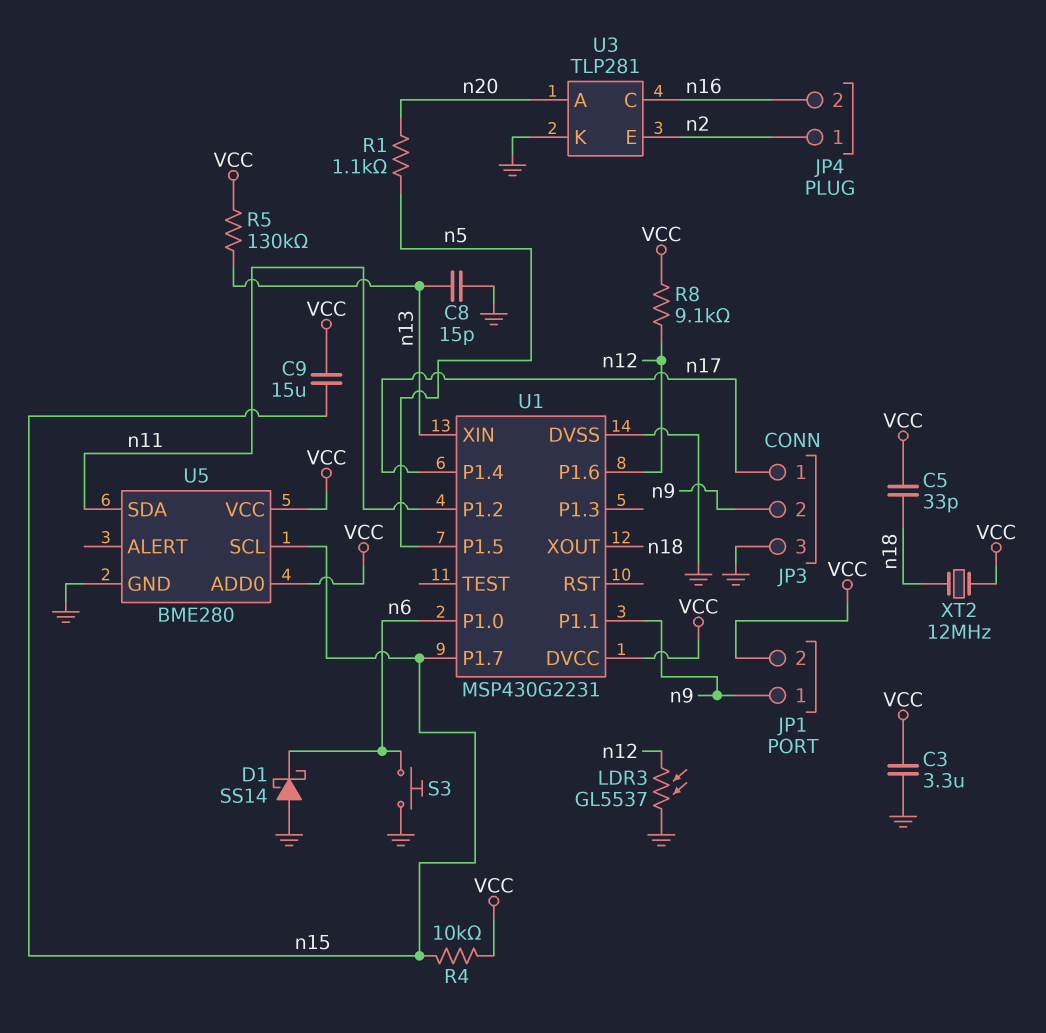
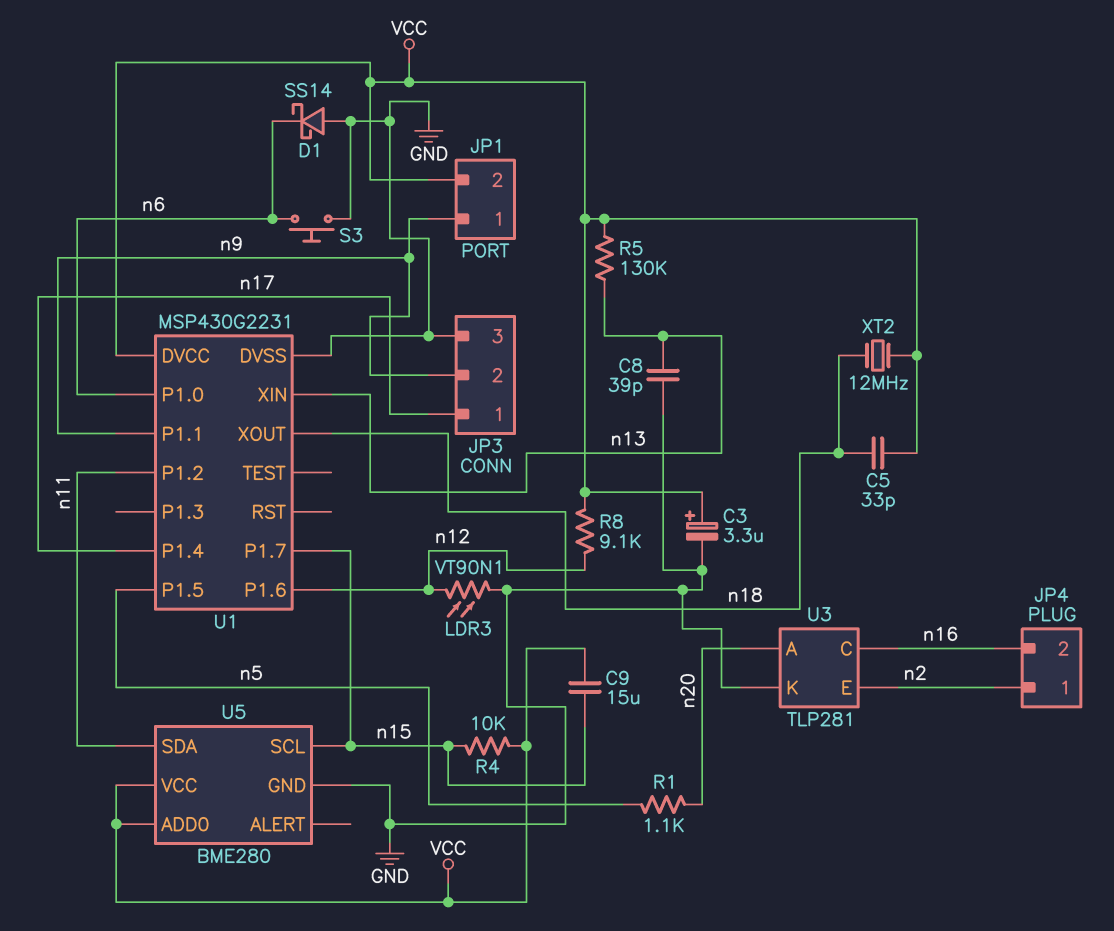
C3: 3.3uF (GND, VCC) -> 3.3uF (plus VCC, minus GND)
C8: 15pF (GND, n13) -> 39pF (GND, n13)
LDR3: GL5537 (GND, n12) -> VT90N1 (GND, n12)

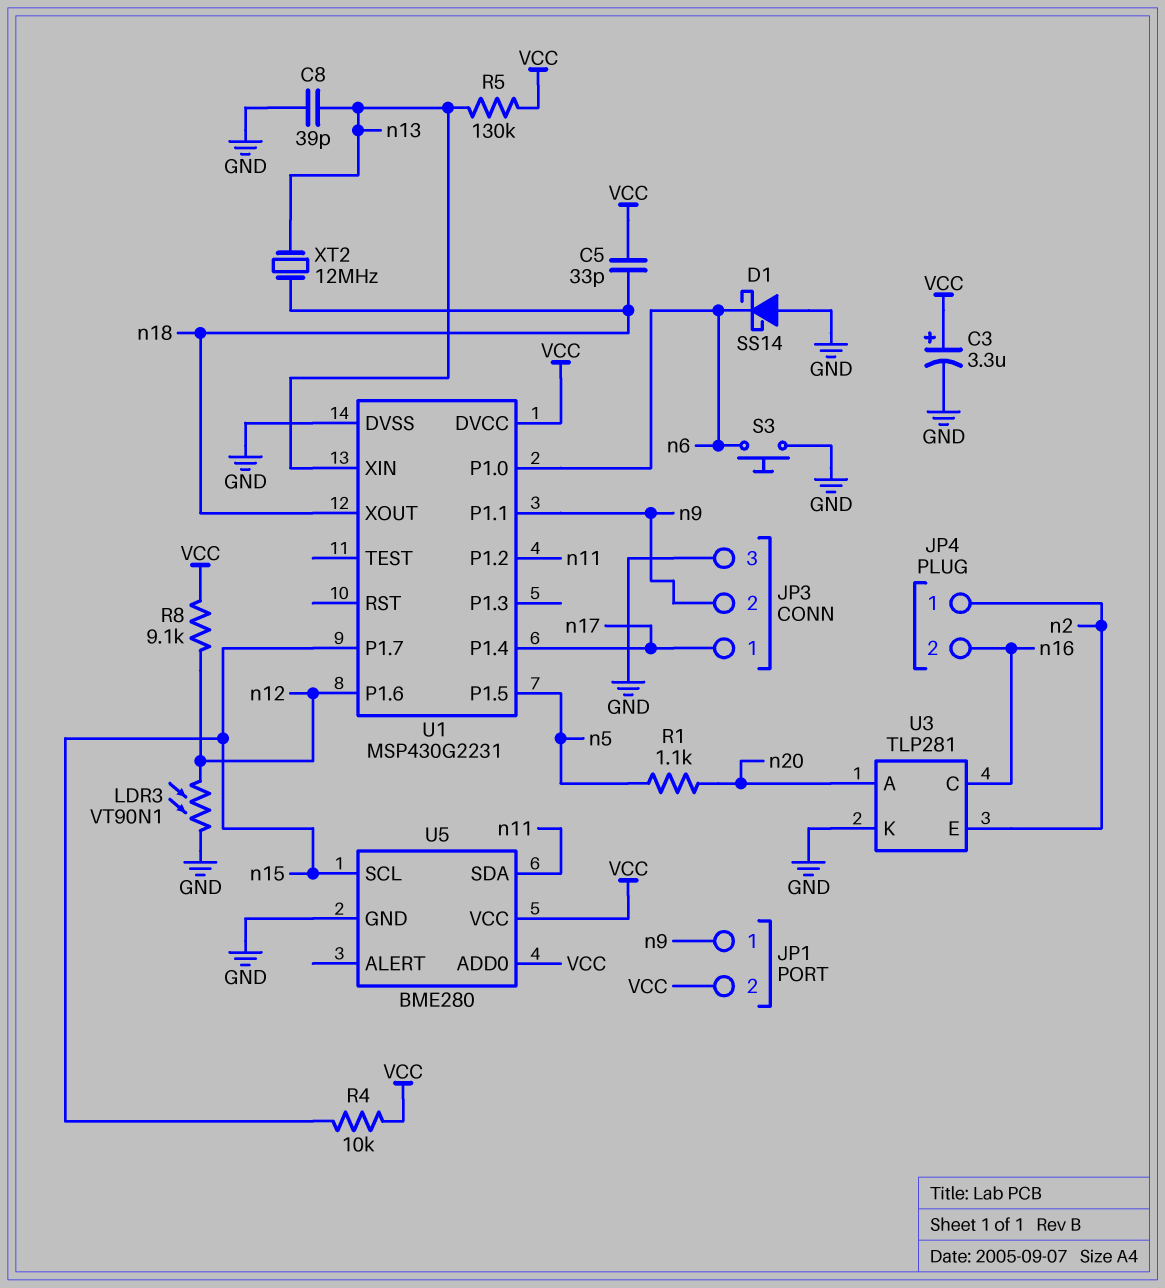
C9: 15uF (VCC, n15) -> none
XT2: 12MHz (VCC, n18) -> 12MHz (n13, n18)

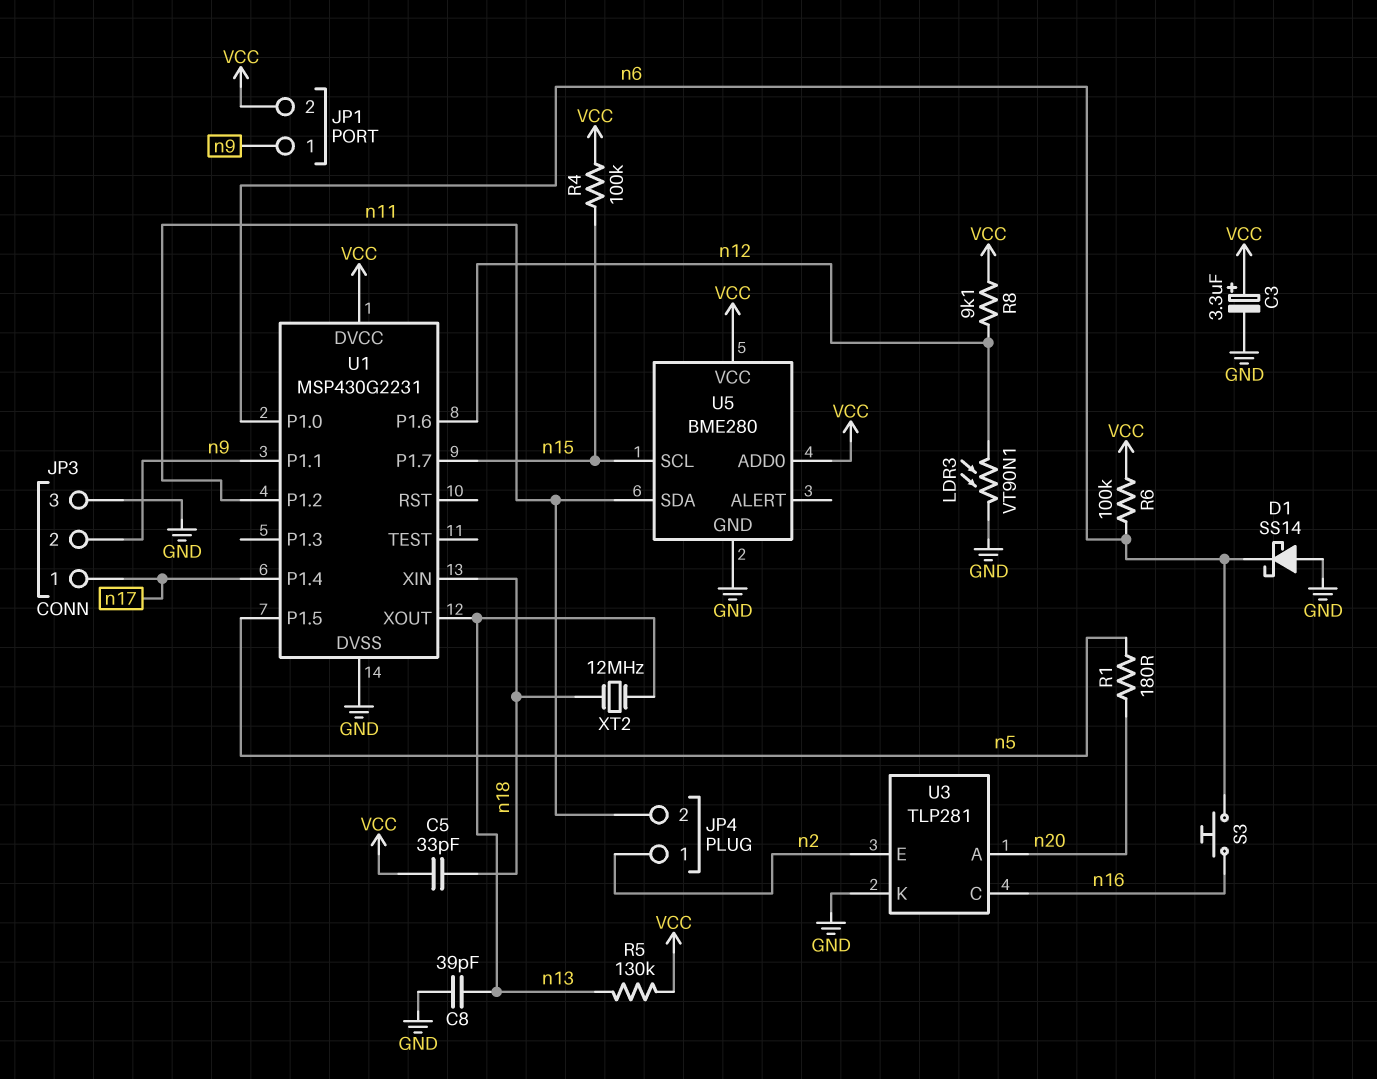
JP4 pin 2: n16 -> n11
R1: 1.1k (n5, n20) -> 180 (n5, n20)
R4: 10k (VCC, n15) -> 100k (VCC, n15)
R6: none -> 100k (VCC, n6)
S3: button (GND, n6) -> button (n6, n16)
U1 pin XIN: n13 -> n18
U1 pin XOUT: n18 -> n13

